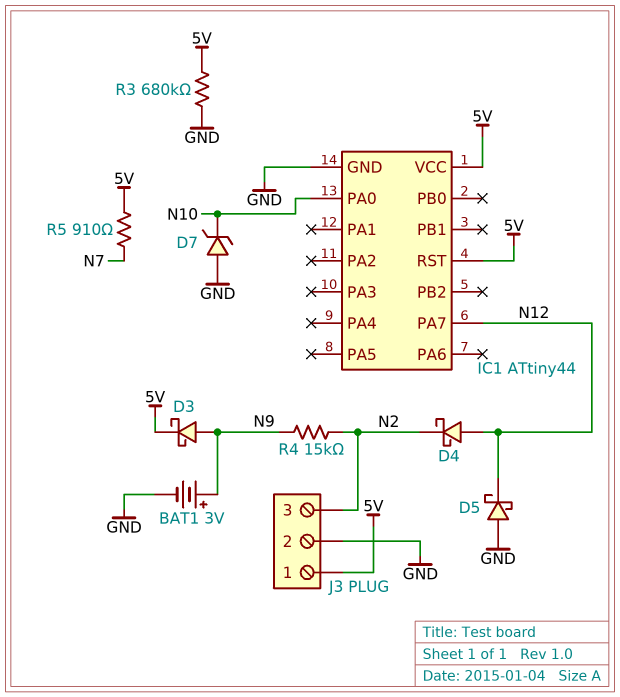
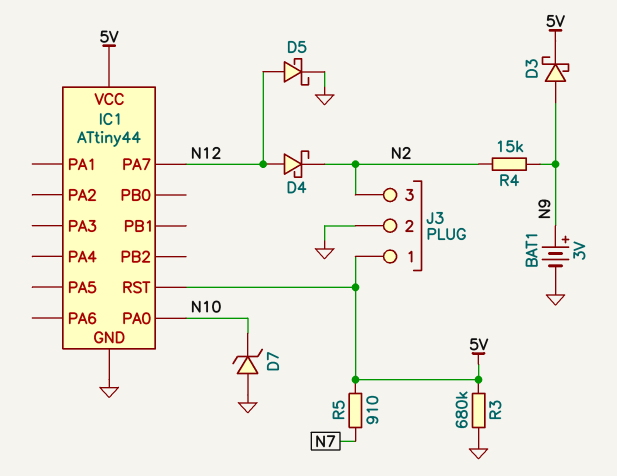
D5: schottky (A GND, K N12) -> schottky (A N12, K GND)

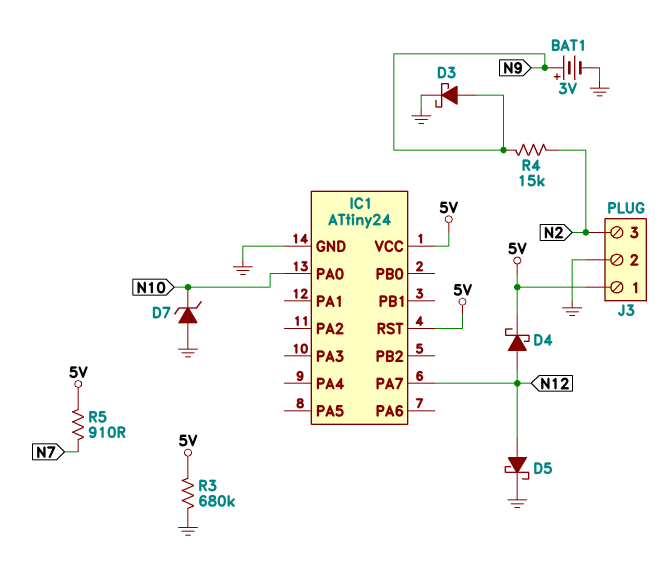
D3: schottky (A N9, K 5V) -> schottky (A N9, K GND)
D4: schottky (A N12, K N2) -> schottky (A N12, K 5V)
IC1: ATtiny44 -> ATtiny24

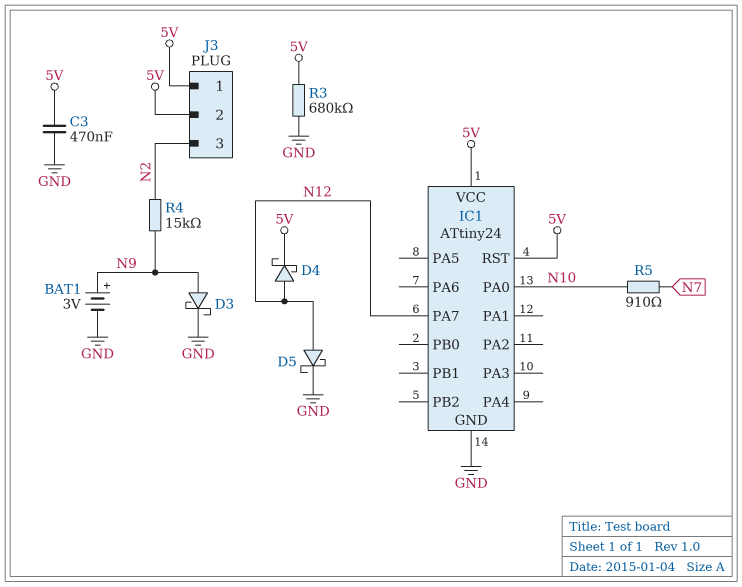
C3: none -> 470nF (5V, GND)
D7: zener (A GND, K N10) -> none
J3 pin 2: GND -> 5V
R5: 910 (5V, N7) -> 910 (N7, N10)

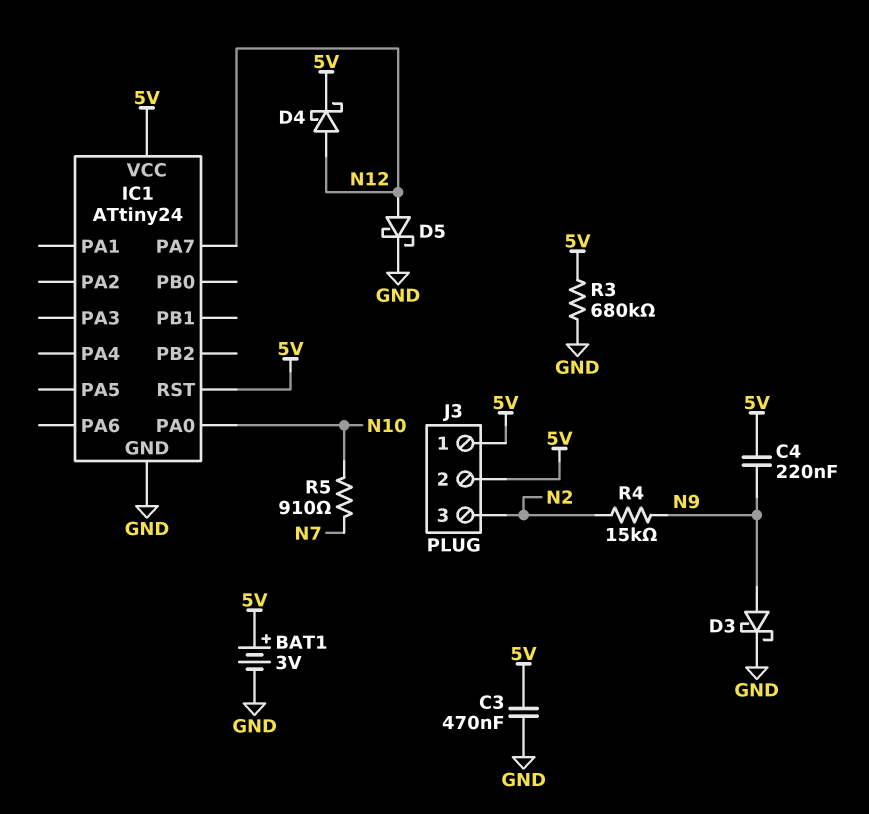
BAT1: 3V (plus N9, minus GND) -> 3V (plus 5V, minus GND)
C4: none -> 220nF (5V, N9)

